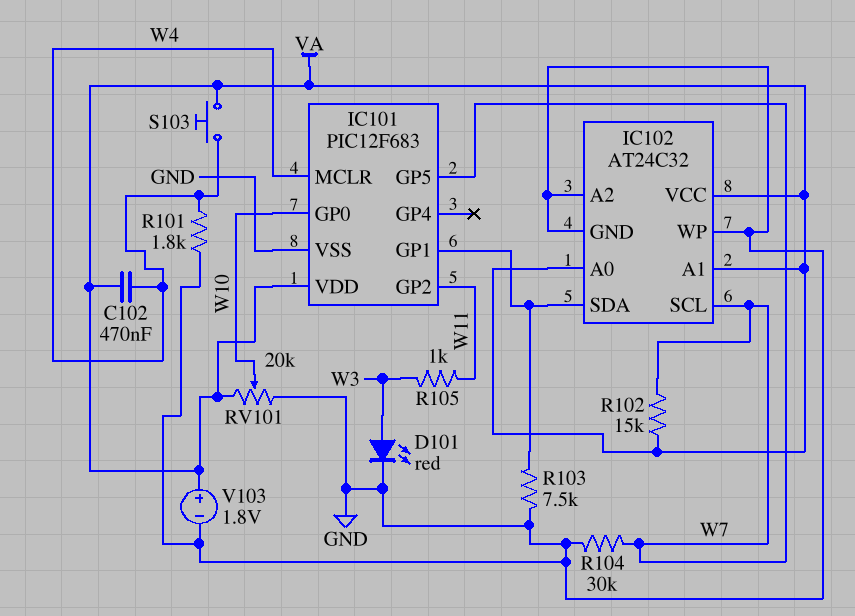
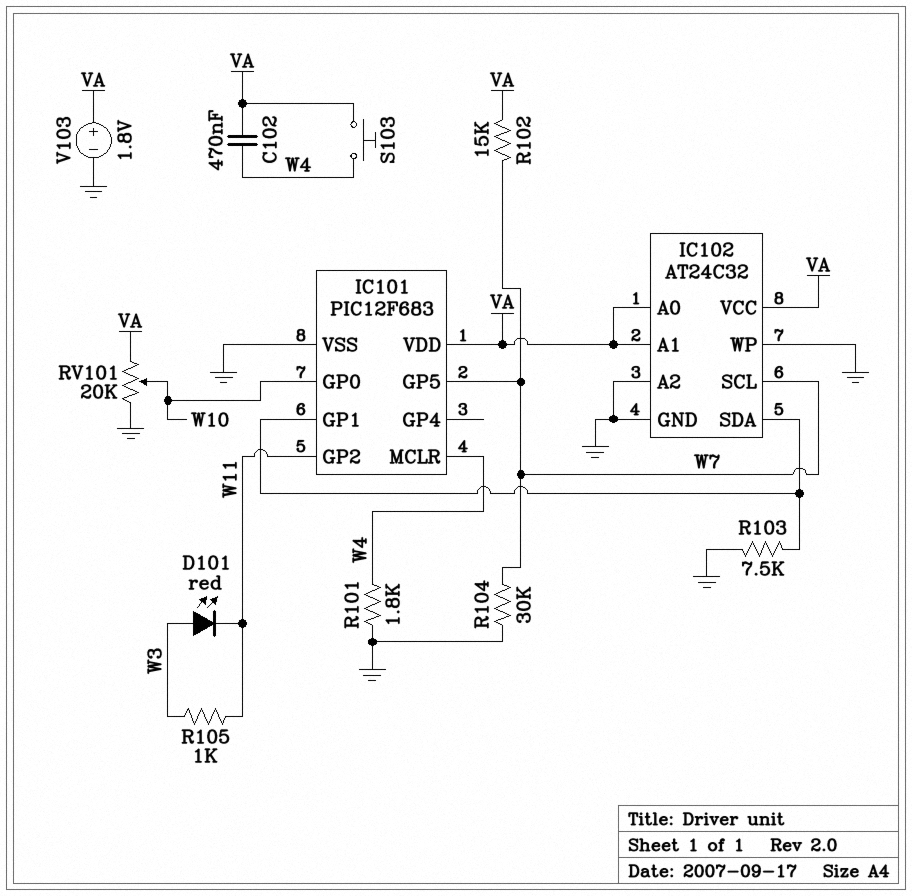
D101: LED red (A W3, K GND) -> LED red (A W3, K W11)

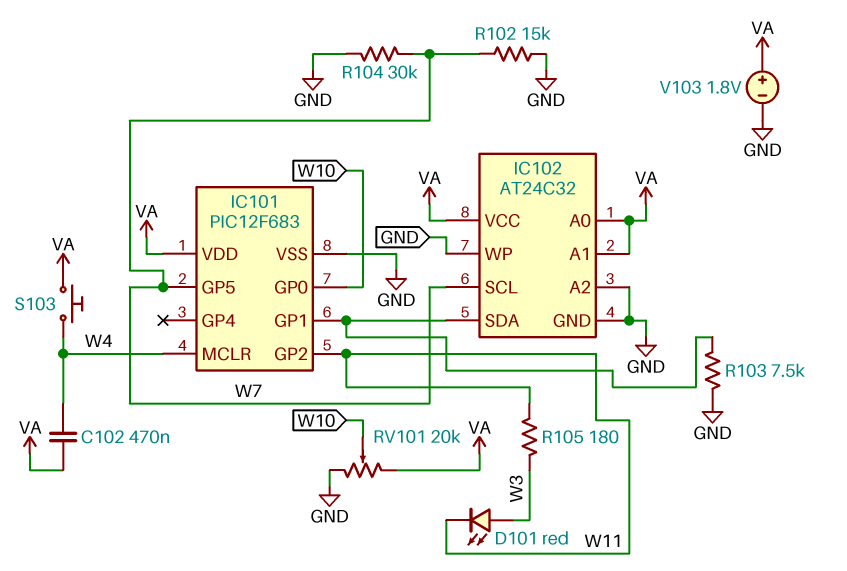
R101: 1.8k (GND, W4) -> none
R102: 15k (VA, W7) -> 15k (GND, W7)
R105: 1k (W3, W11) -> 180 (W3, W11)

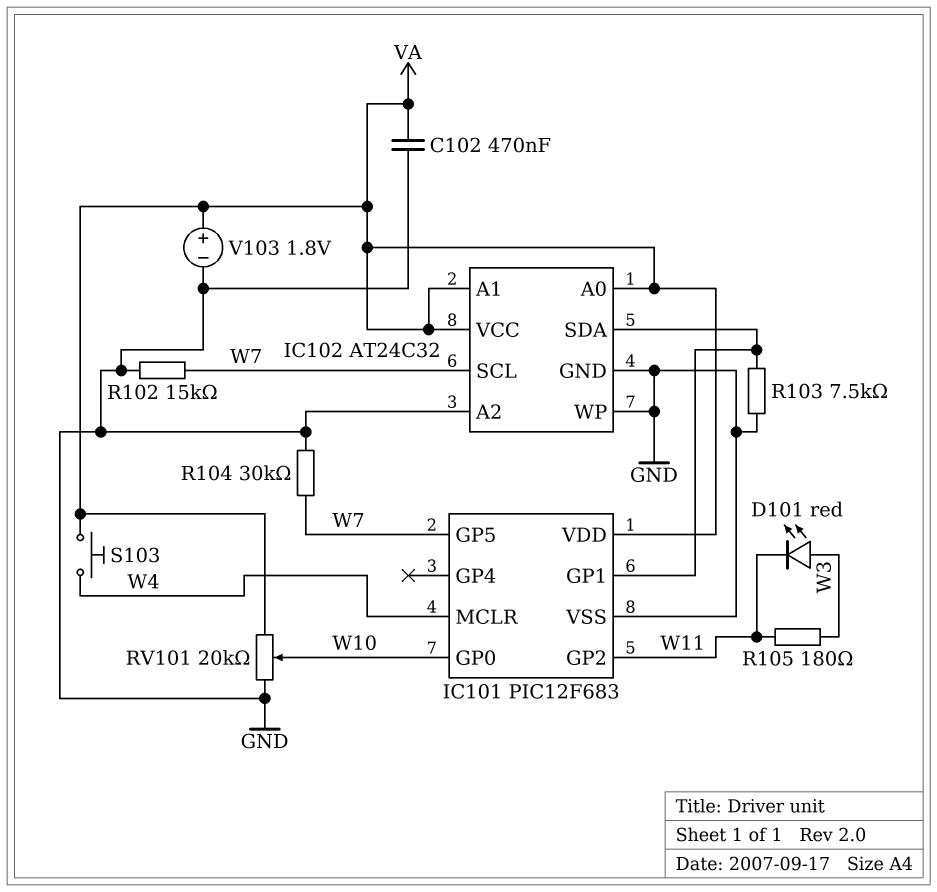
C102: 470nF (VA, W4) -> 470nF (GND, VA)

